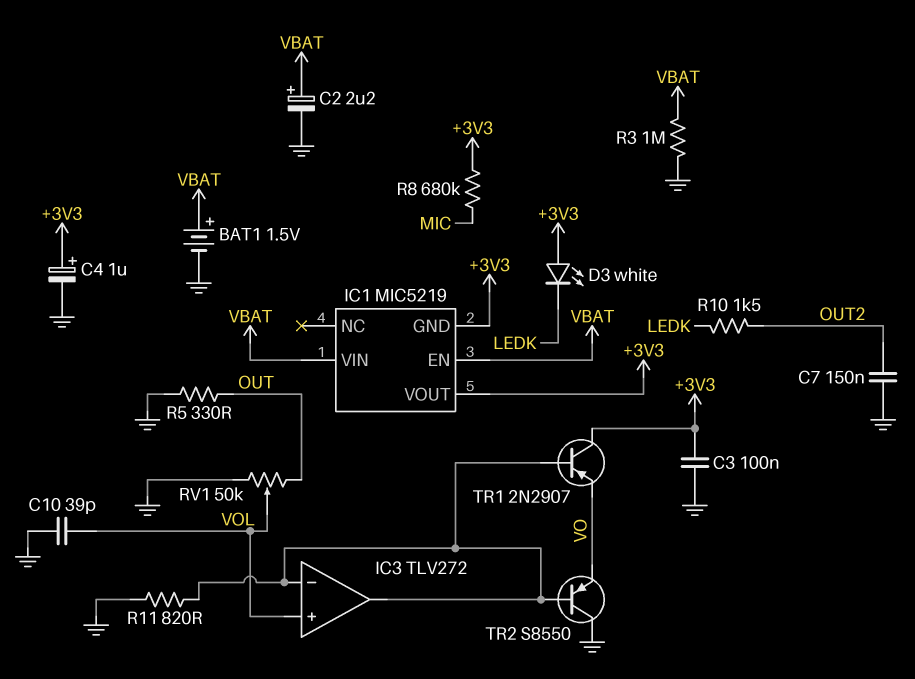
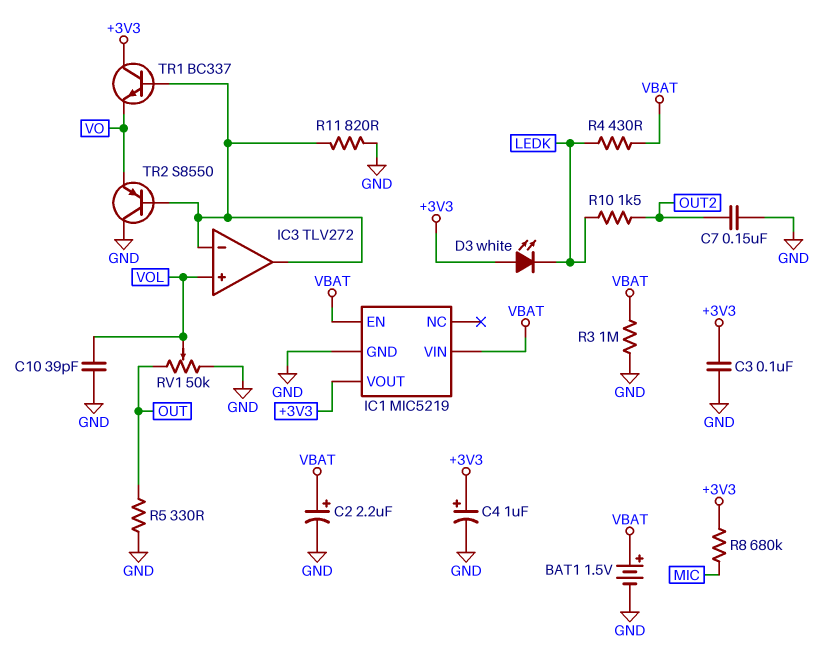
IC1 pin GND: +3V3 -> GND
R4: none -> 430 (LEDK, VBAT)
TR1: PNP 2N2907 (B IC3/in-, C +3V3, E VO) -> NPN BC337 (B IC3/in-, C +3V3, E VO)

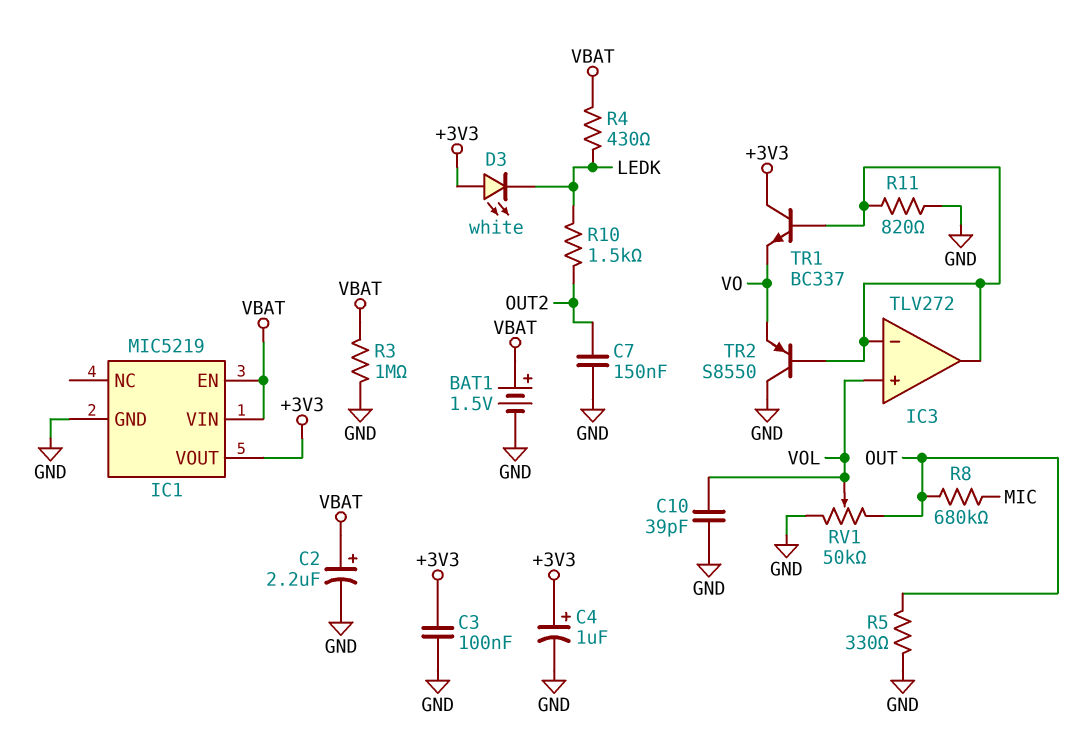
R8: 680k (+3V3, MIC) -> 680k (MIC, OUT)

